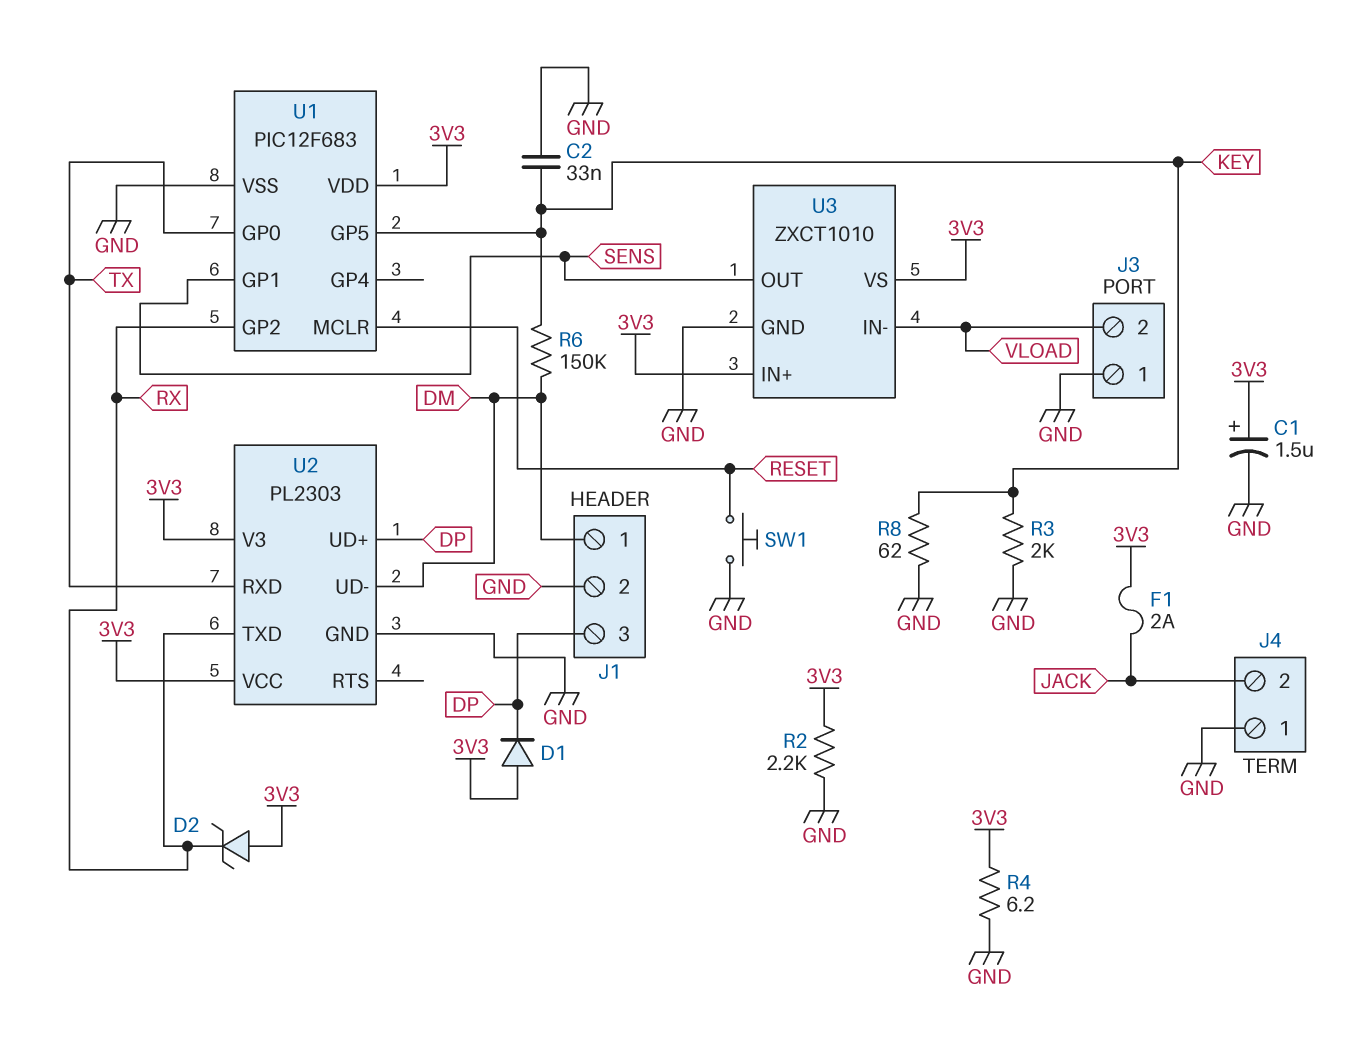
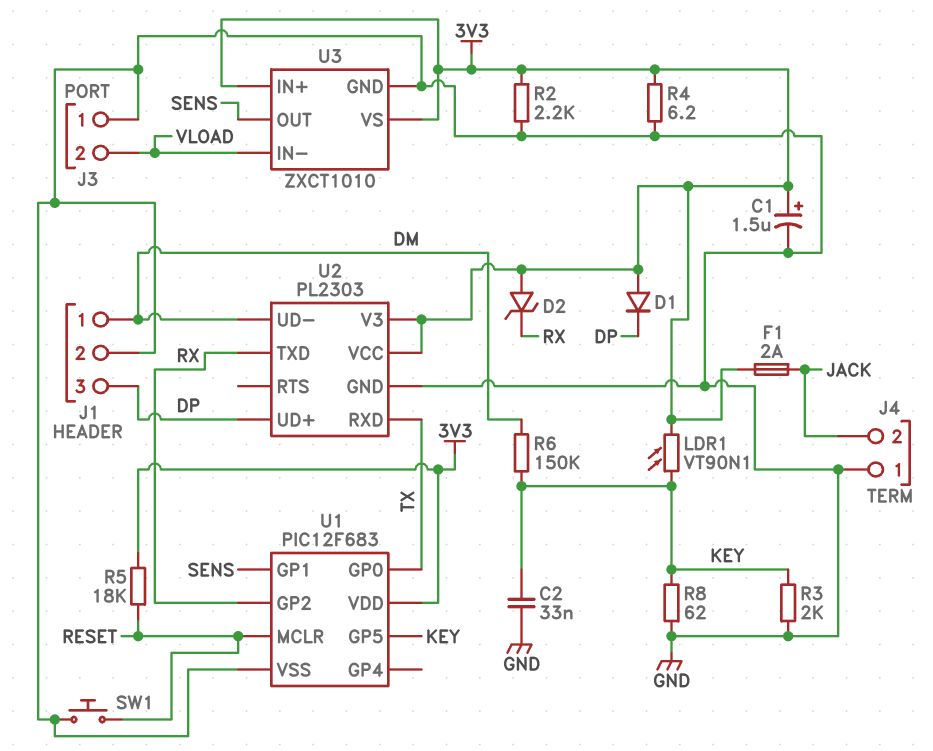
LDR1: none -> VT90N1 (3V3, KEY)
R5: none -> 18k (3V3, RESET)

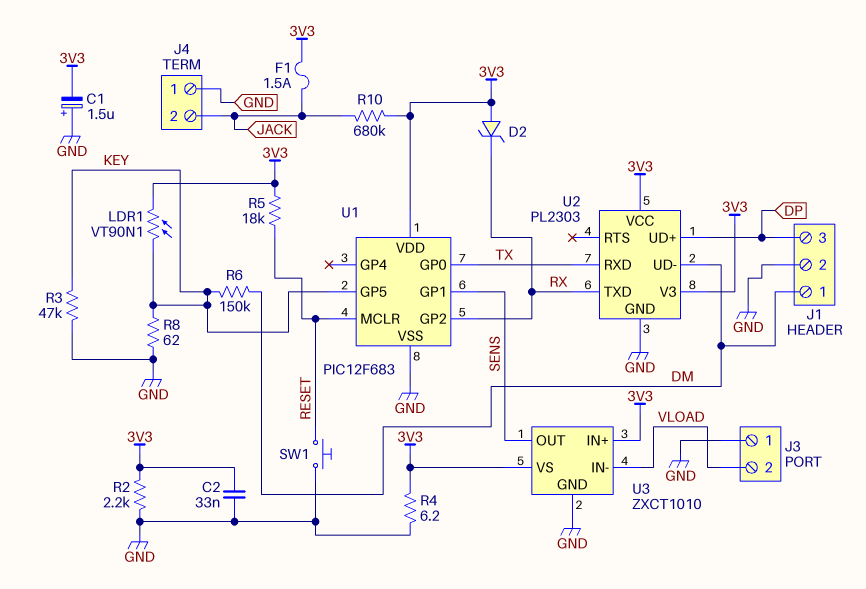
C1: 1.5uF (plus 3V3, minus GND) -> 1.5uF (plus GND, minus 3V3)
C2: 33nF (GND, KEY) -> 33nF (3V3, GND)
D1: diode (A 3V3, K DP) -> none
F1: 2A (3V3, JACK) -> 1.5A (3V3, JACK)
R3: 2k (GND, KEY) -> 47k (GND, KEY)
R10: none -> 680k (3V3, JACK)

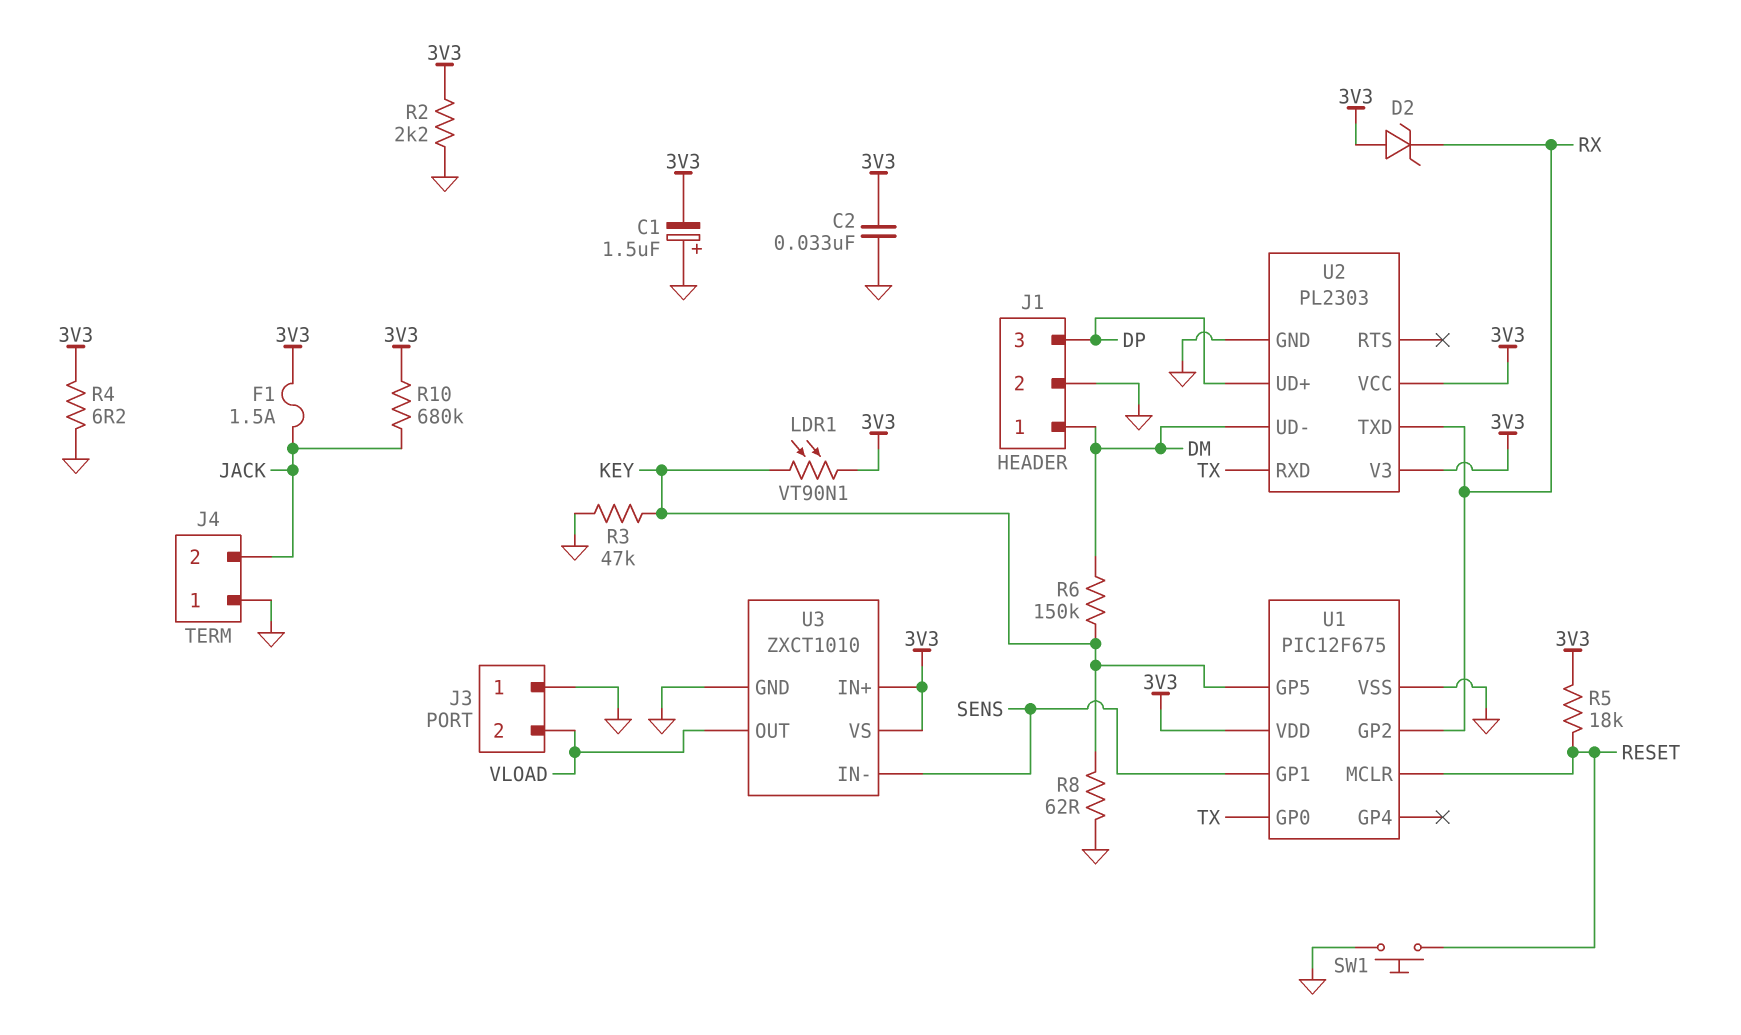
U1: PIC12F683 -> PIC12F675
U3 pin IN-: VLOAD -> SENS
U3 pin OUT: SENS -> VLOAD

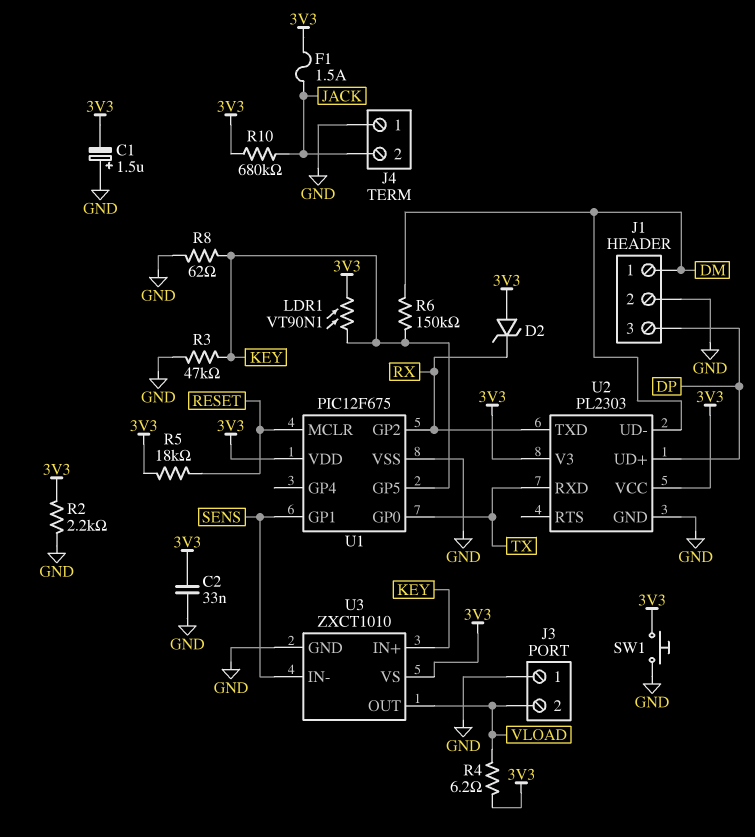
R4: 6.2 (3V3, GND) -> 6.2 (3V3, VLOAD)
SW1: button (GND, RESET) -> button (3V3, GND)
U3 pin IN+: 3V3 -> KEY

